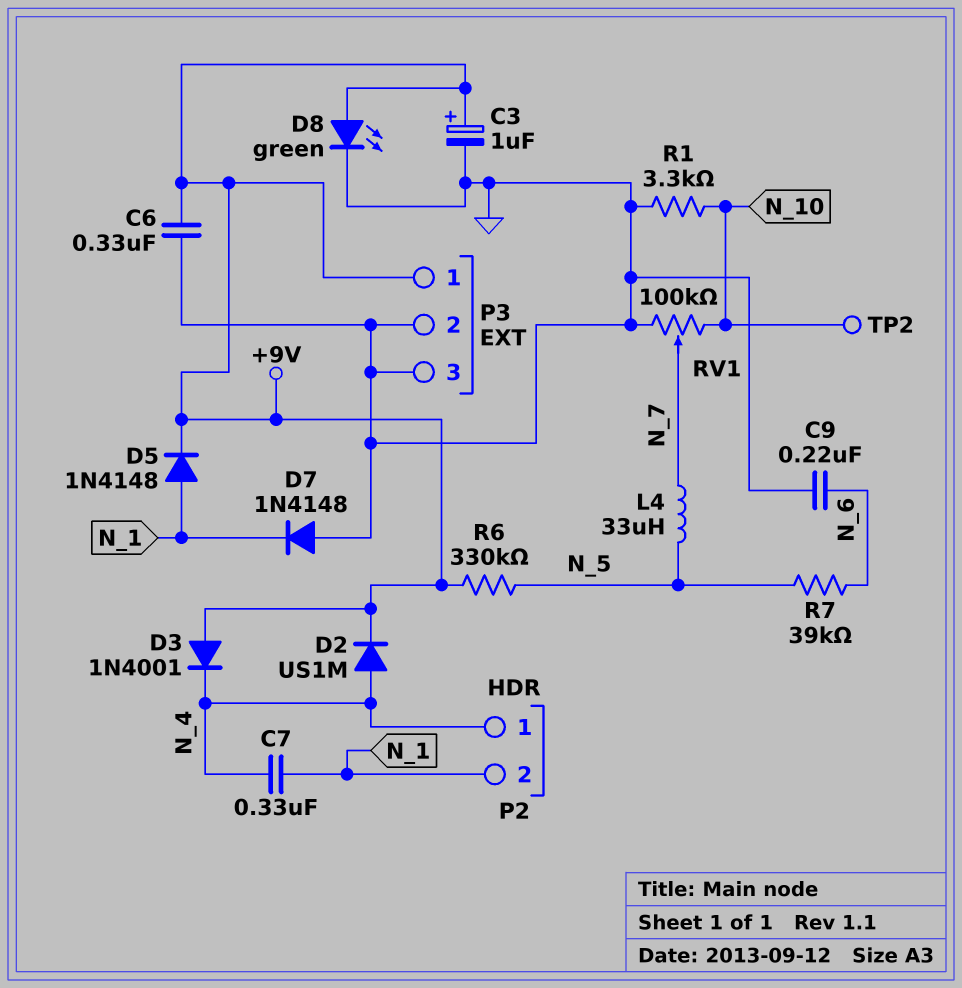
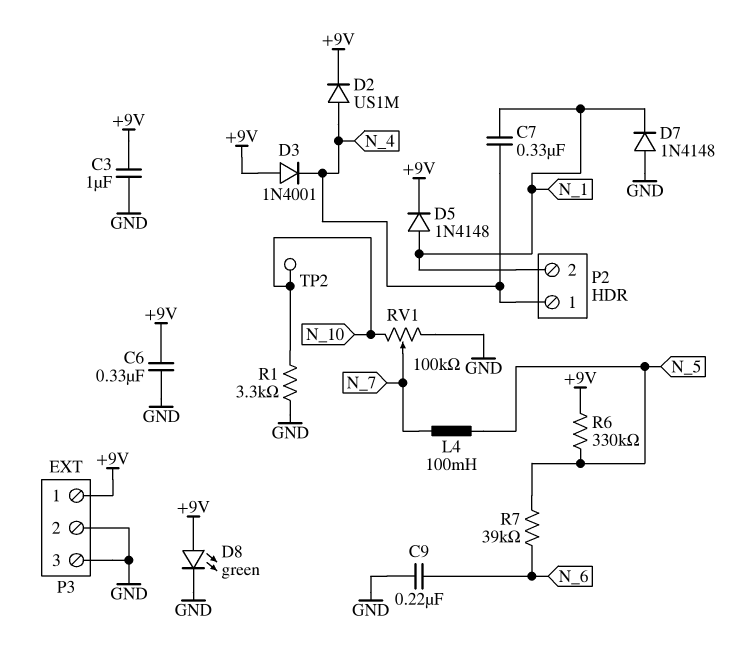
C3: 1uF (plus +9V, minus GND) -> 1uF (+9V, GND)
L4: 33uH (N_5, N_7) -> 100mH (N_5, N_7)

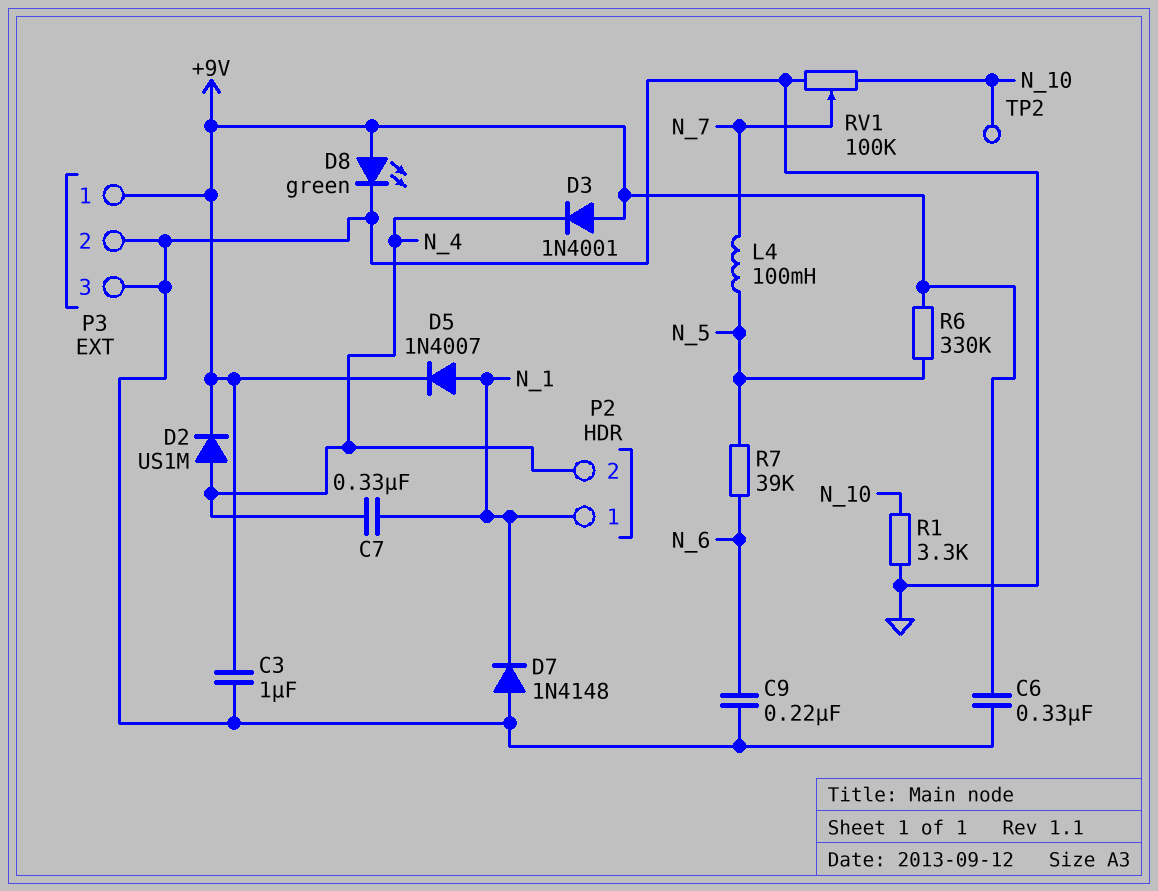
D5: diode 1N4148 (A N_1, K +9V) -> diode 1N4007 (A N_1, K +9V)
P2 pin 1: N_4 -> N_1
P2 pin 2: N_1 -> N_4

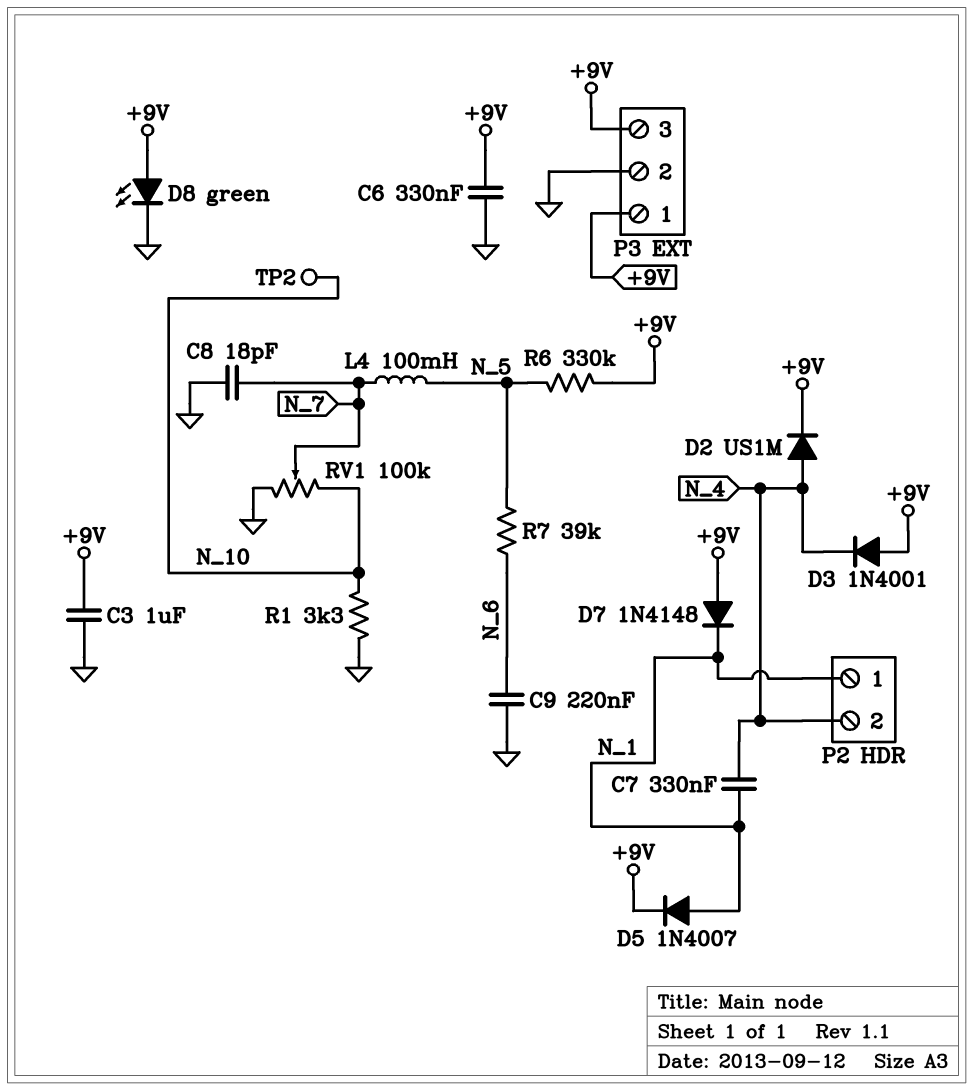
C8: none -> 18pF (GND, N_7)
D7: diode 1N4148 (A GND, K N_1) -> diode 1N4148 (A +9V, K N_1)
P3 pin 3: GND -> +9V

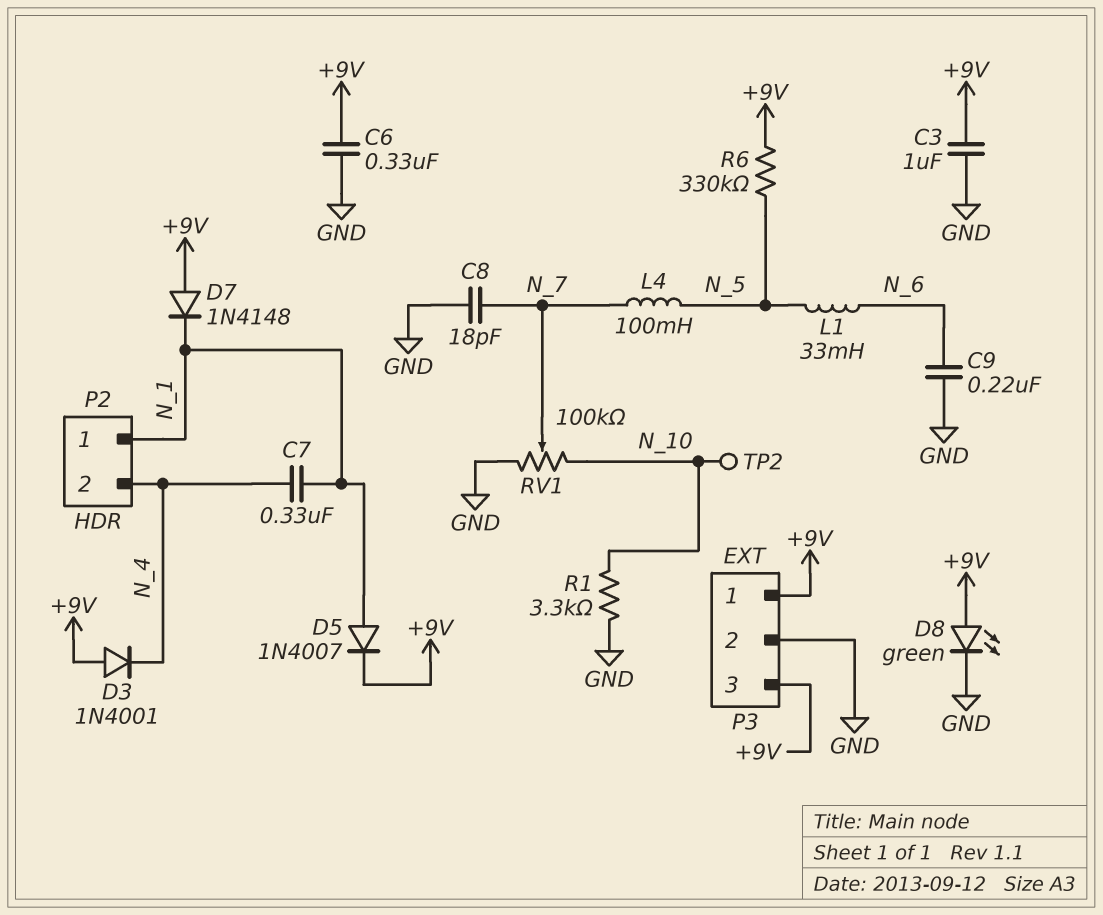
D2: diode US1M (A N_4, K +9V) -> none
L1: none -> 33mH (N_5, N_6)
R7: 39k (N_5, N_6) -> none

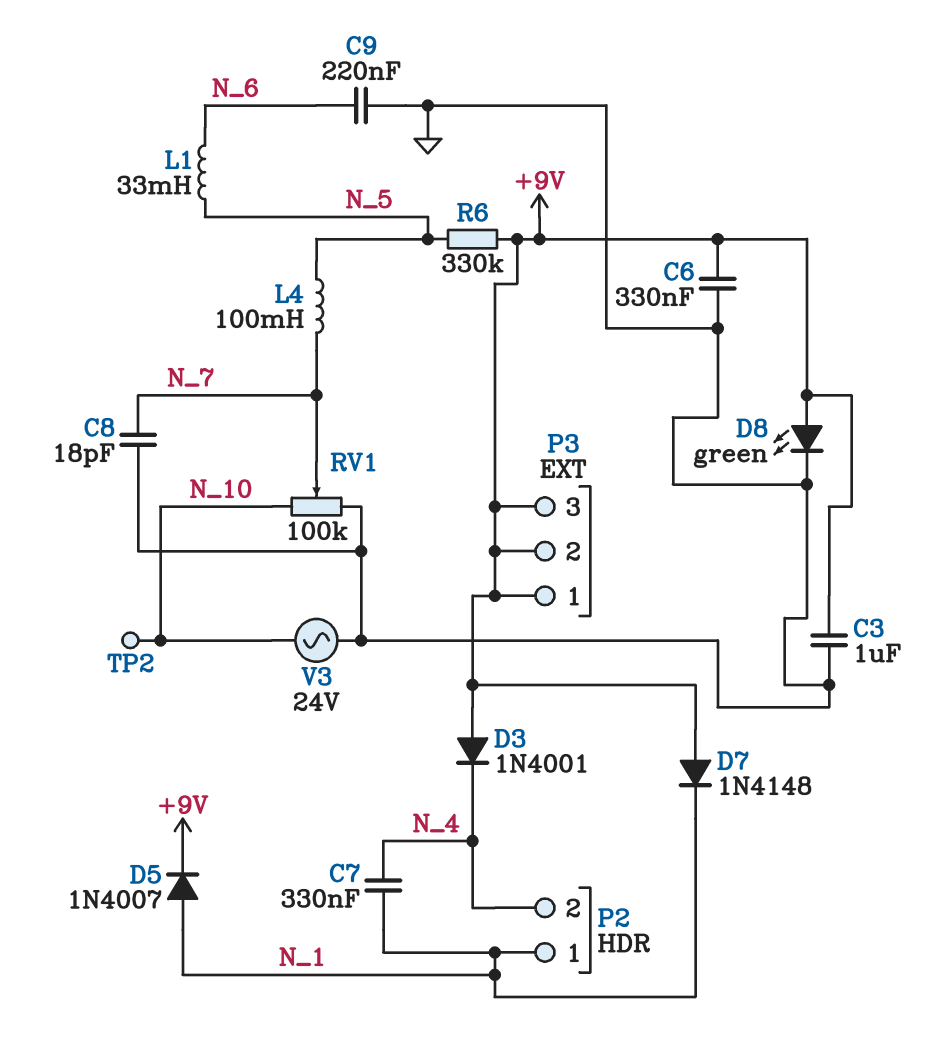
P3 pin 2: GND -> +9V
R1: 3.3k (GND, N_10) -> none
V3: none -> AC 24V (GND, N_10)

